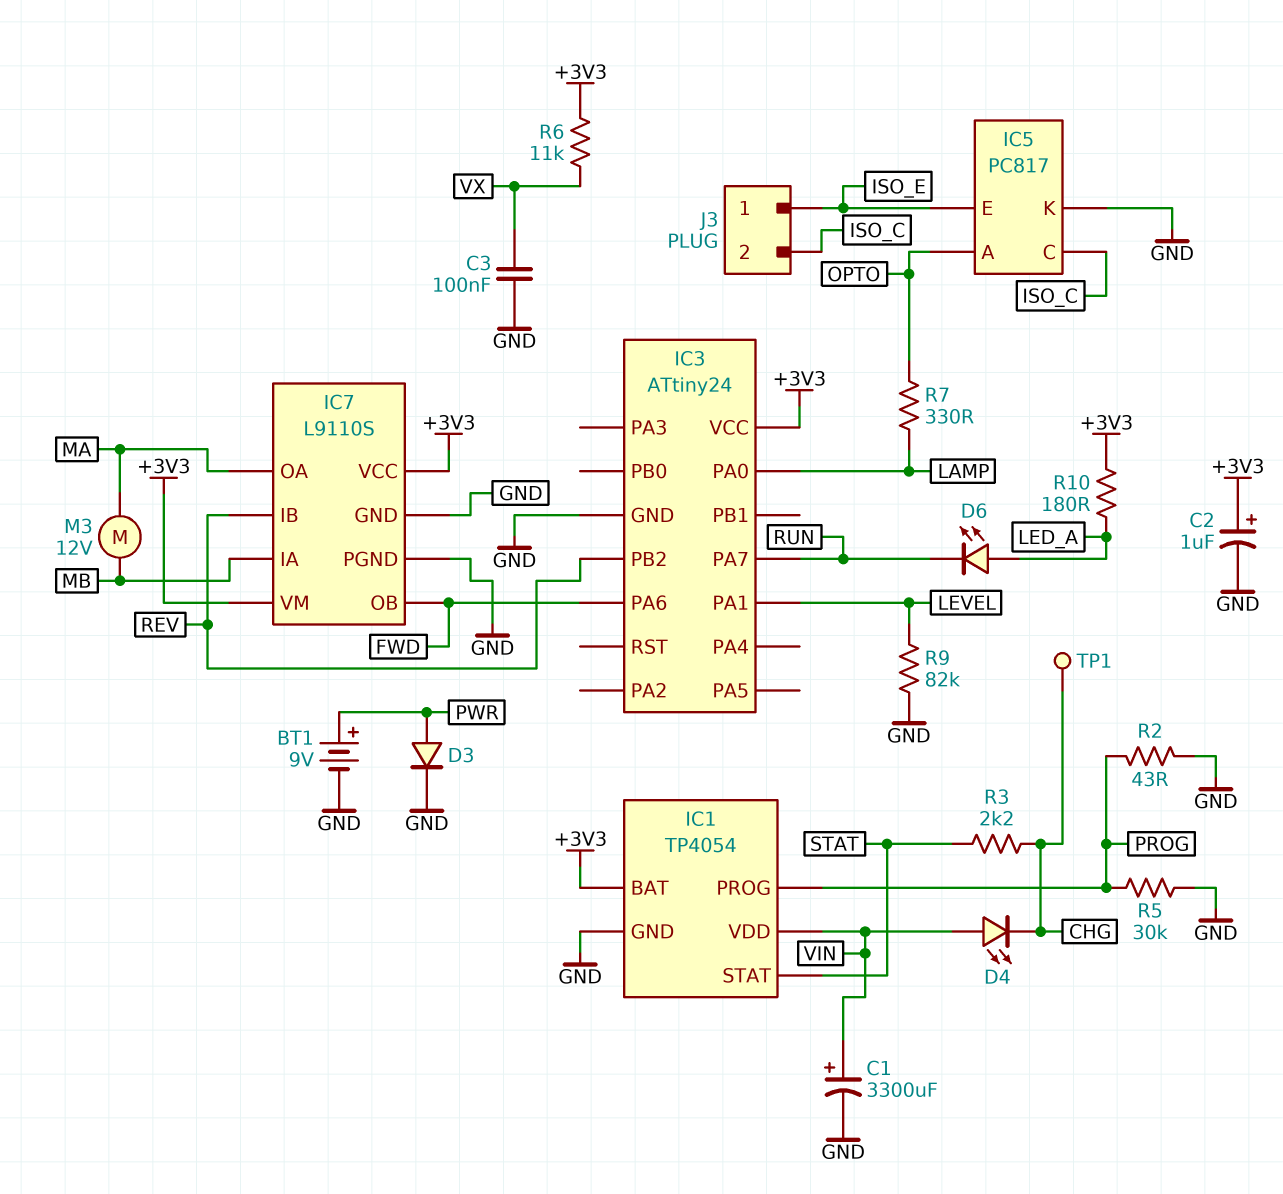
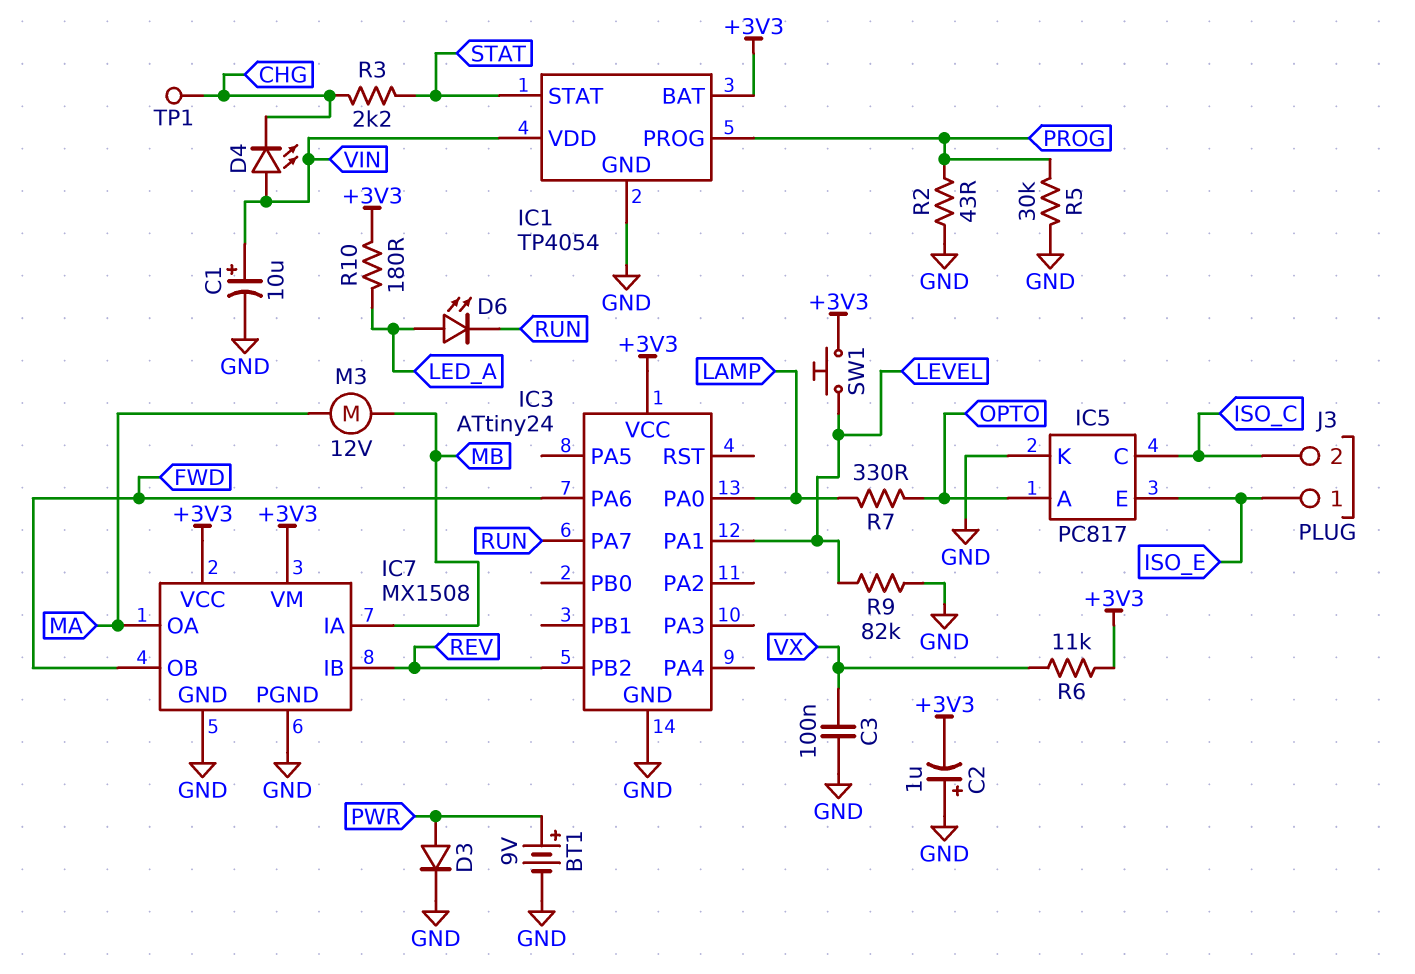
C1: 3300uF (plus VIN, minus GND) -> 10uF (plus VIN, minus GND)
C2: 1uF (plus +3V3, minus GND) -> 1uF (plus GND, minus +3V3)
IC7: L9110S -> MX1508
SW1: none -> button (+3V3, LEVEL)

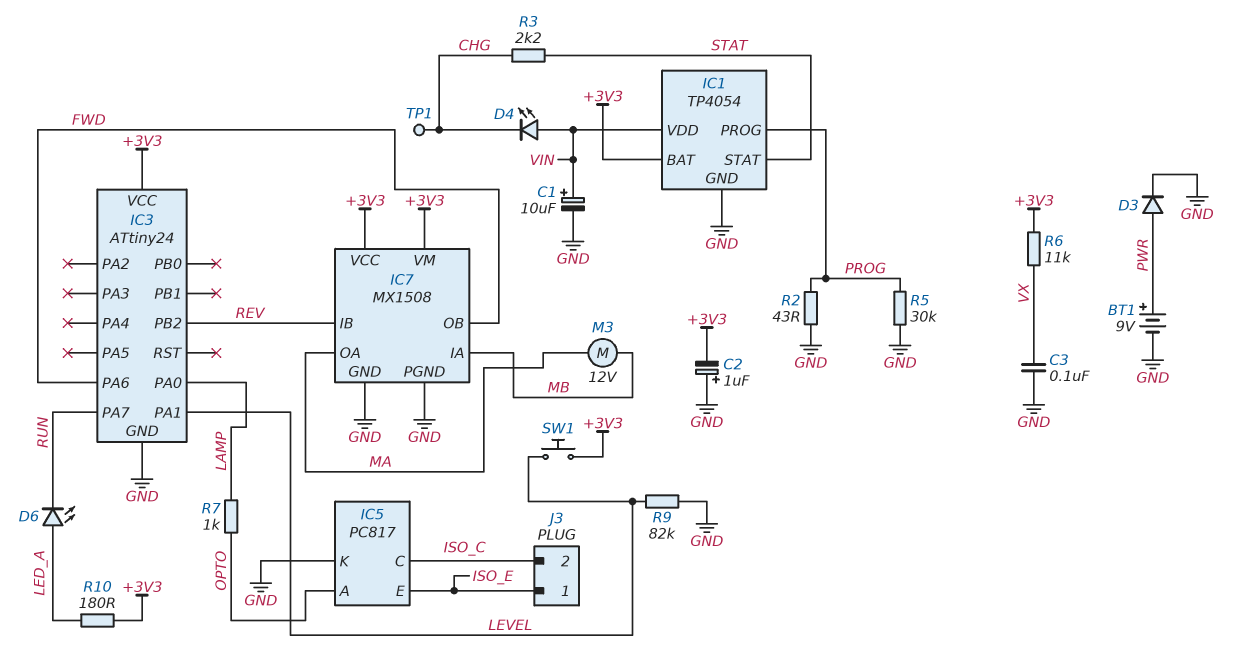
R7: 330 (LAMP, OPTO) -> 1k (LAMP, OPTO)

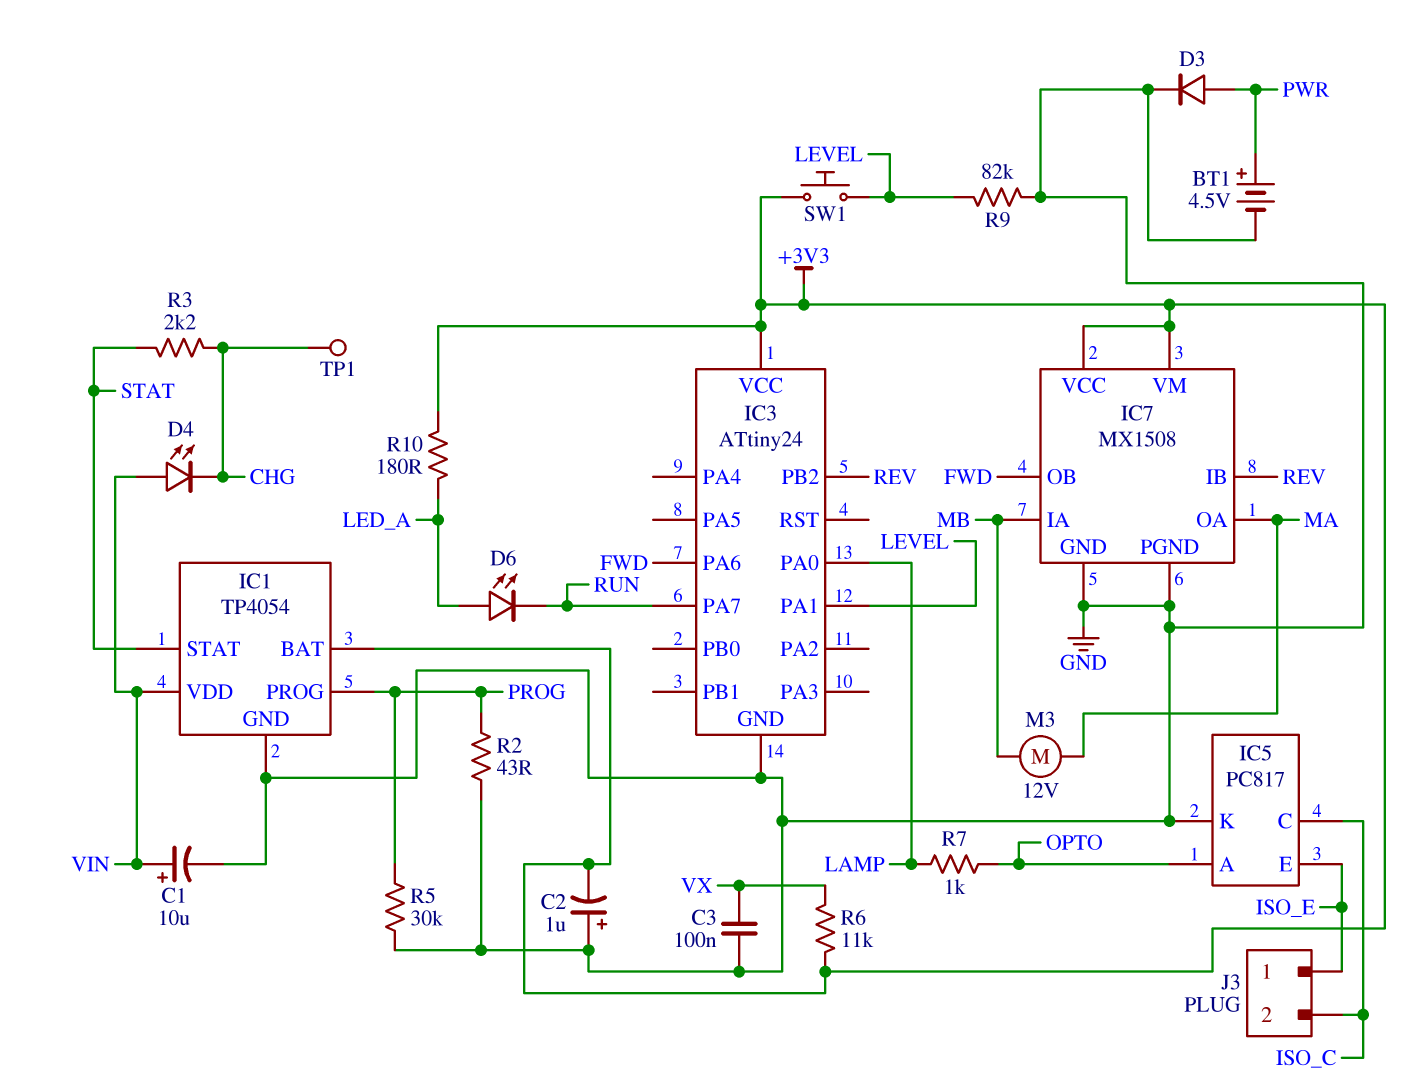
BT1: 9V (plus PWR, minus GND) -> 4.5V (plus PWR, minus GND)

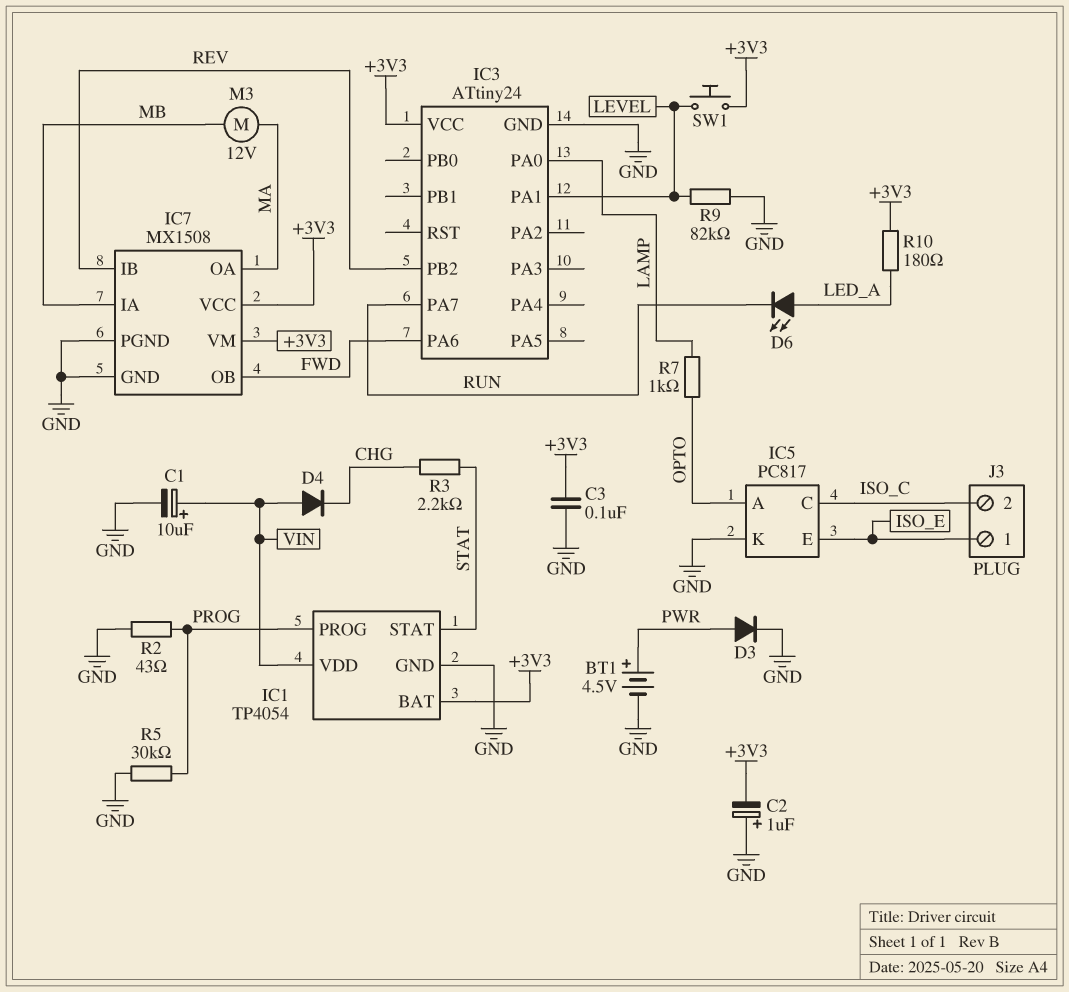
C3: 100nF (GND, VX) -> 100nF (+3V3, GND)
D4: LED (A VIN, K CHG) -> diode (A VIN, K CHG)
R6: 11k (+3V3, VX) -> none
TP1: test point (CHG) -> none

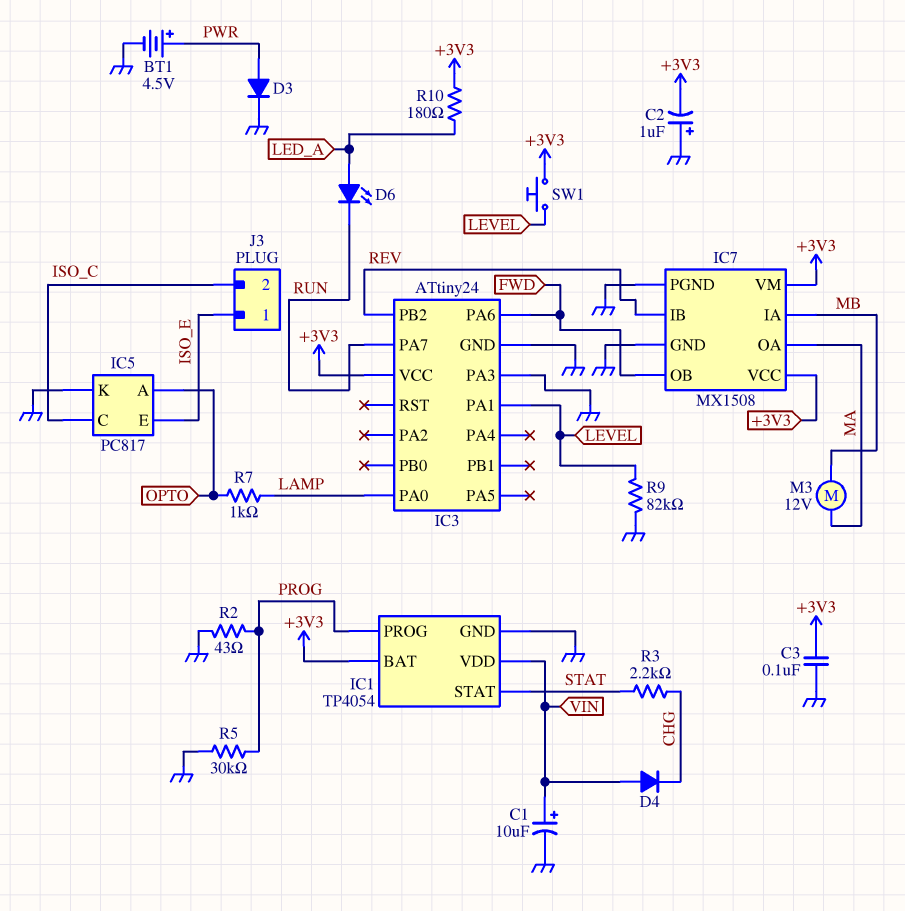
IC3 pin PA3: none -> GND

